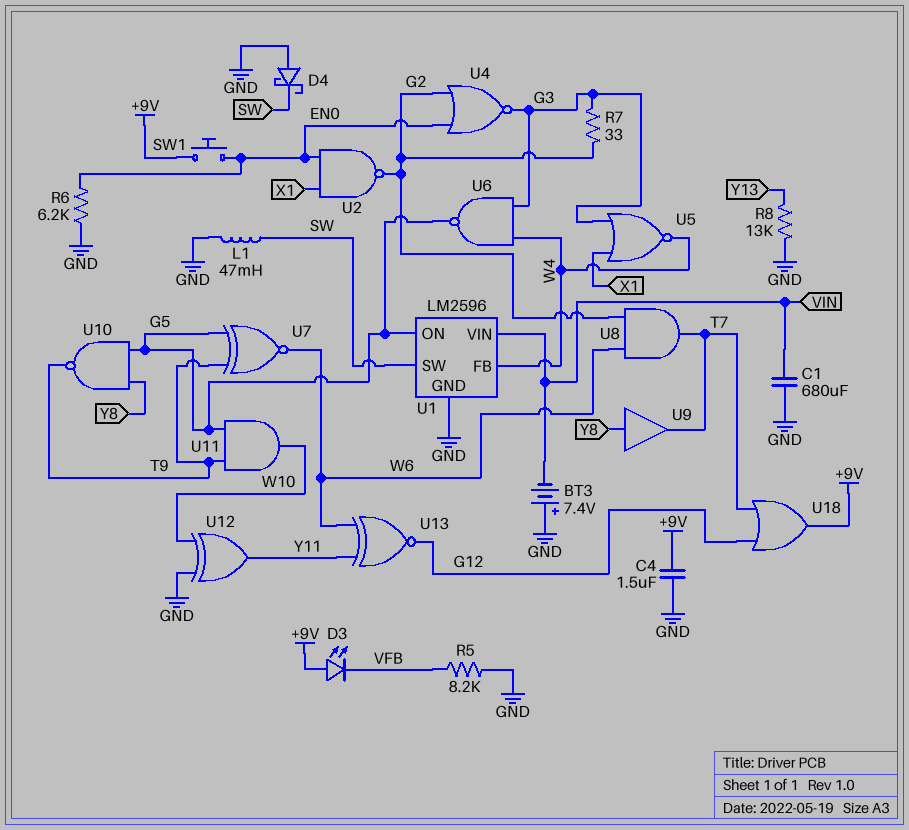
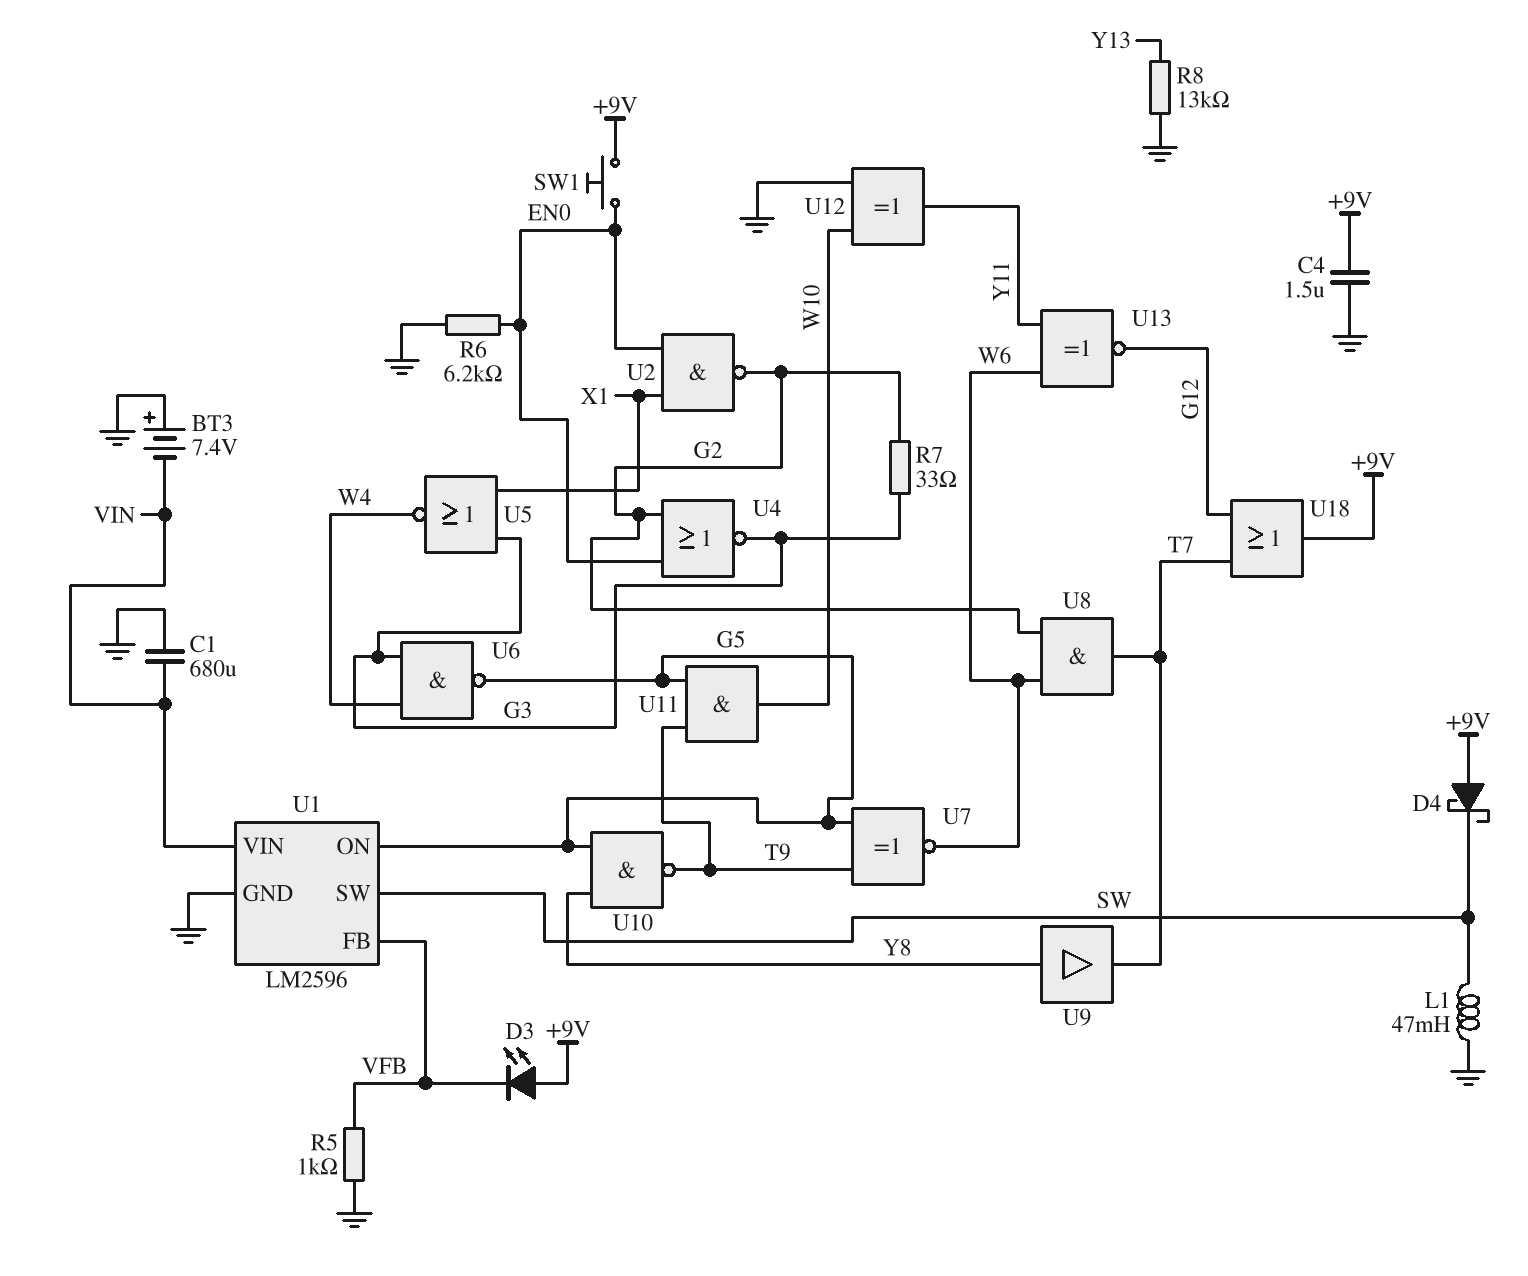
D4: schottky (A GND, K SW) -> schottky (A +9V, K SW)
R5: 8.2k (GND, VFB) -> 1k (GND, VFB)
U1 pin FB: W4 -> VFB

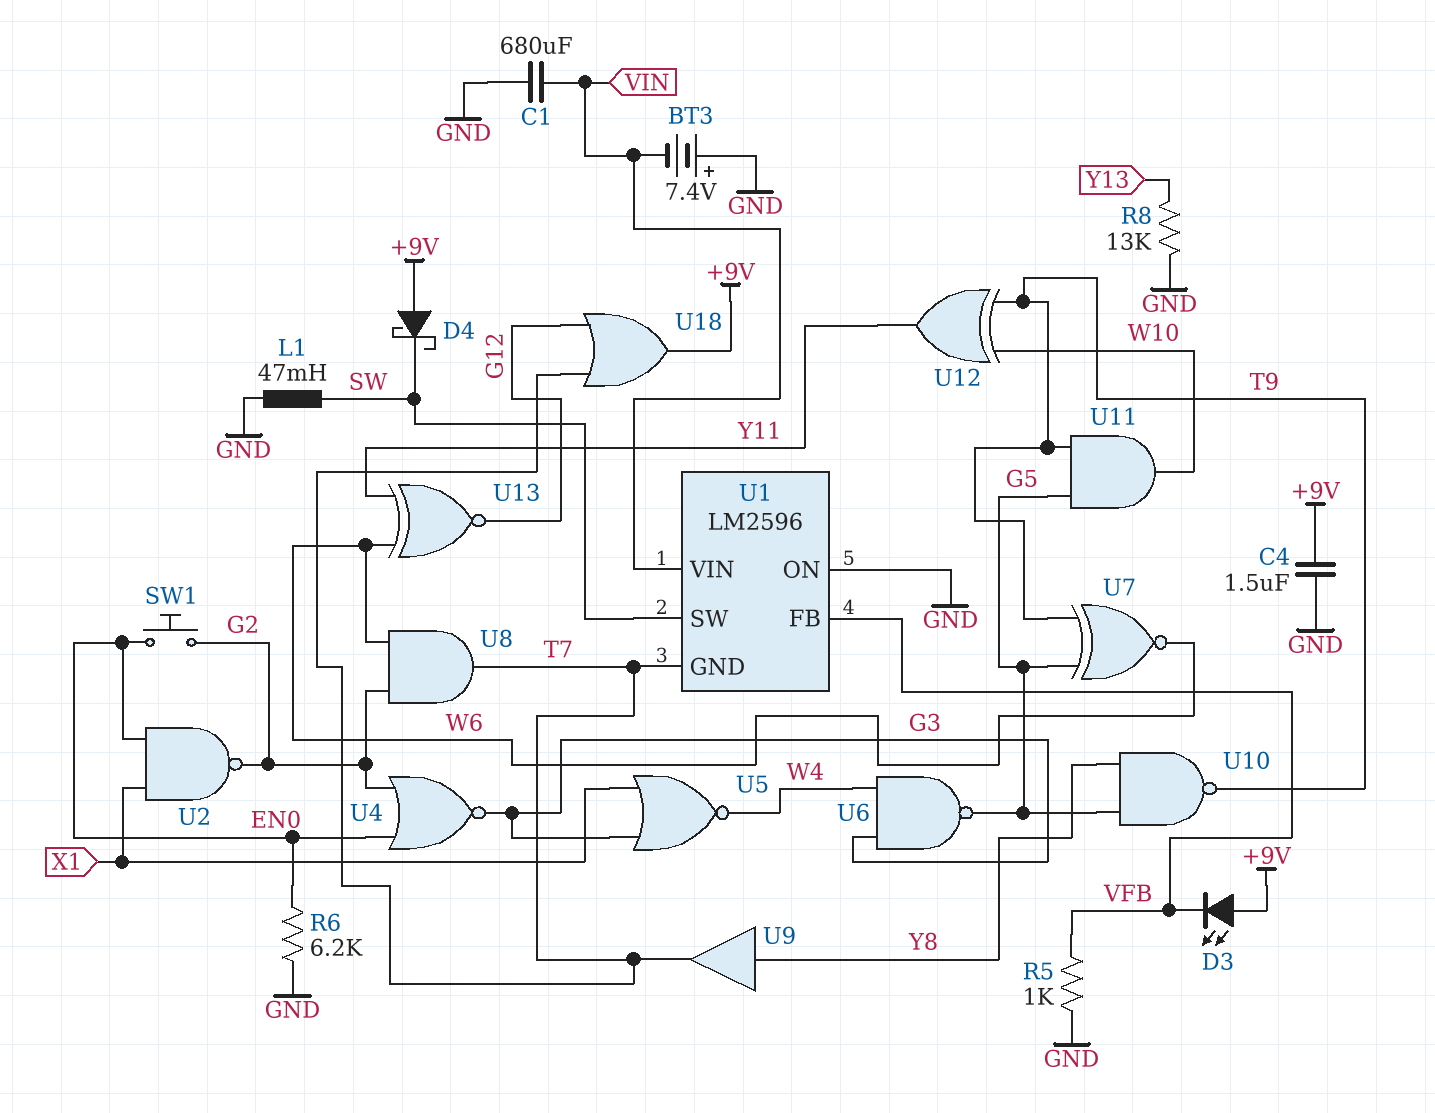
R7: 33 (G2, G3) -> none
SW1: button (+9V, EN0) -> button (EN0, G2)
U1 pin GND: GND -> T7
U1 pin ON: G5 -> GND
U12: XOR (in GND, in W10, out Y11) -> XOR (in T9, in W10, out Y11)

